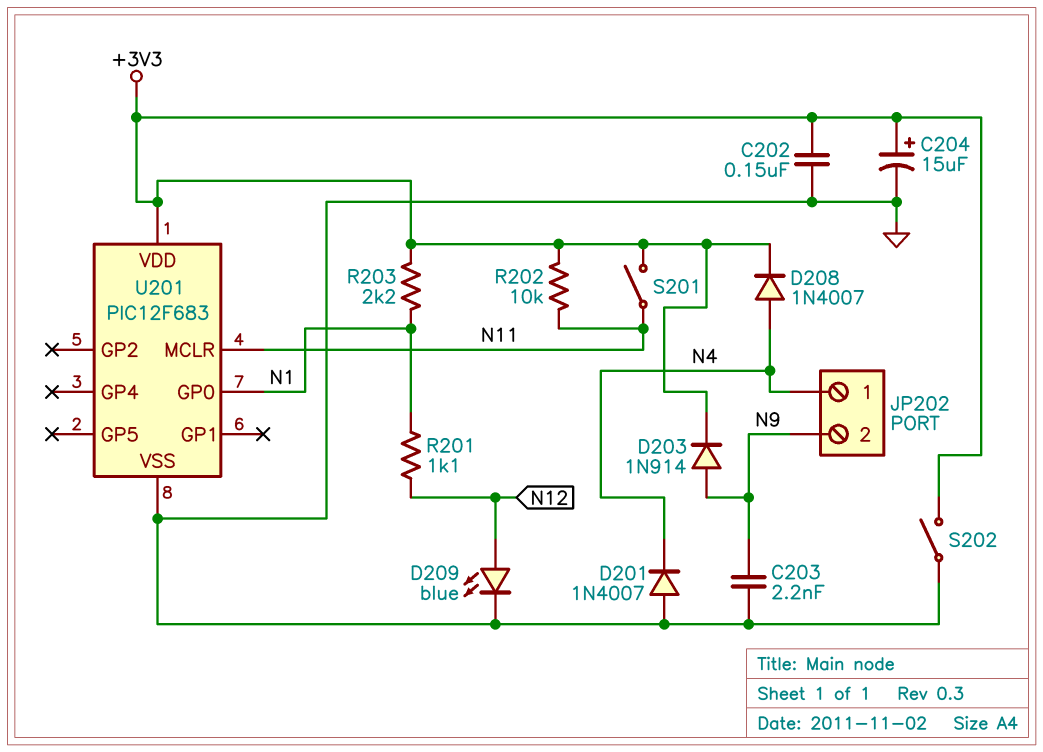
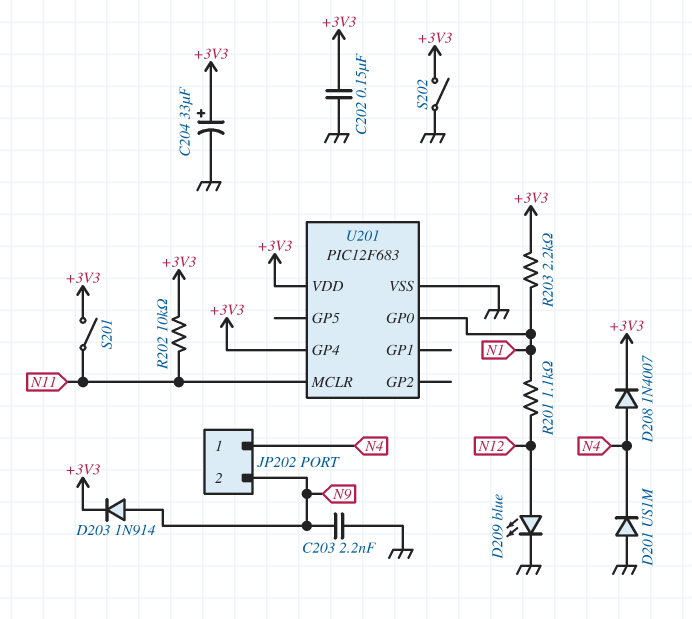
C204: 15uF (plus +3V3, minus GND) -> 33uF (plus +3V3, minus GND)
D201: diode 1N4007 (A GND, K N4) -> diode US1M (A GND, K N4)
U201 pin GP4: none -> +3V3

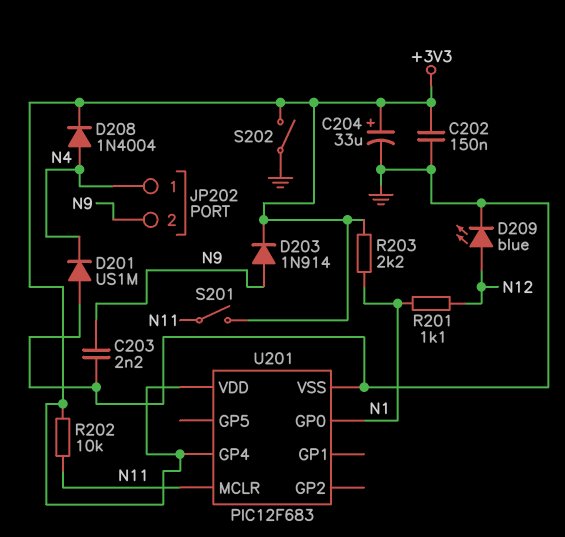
D208: diode 1N4007 (A N4, K +3V3) -> diode 1N4004 (A N4, K +3V3)

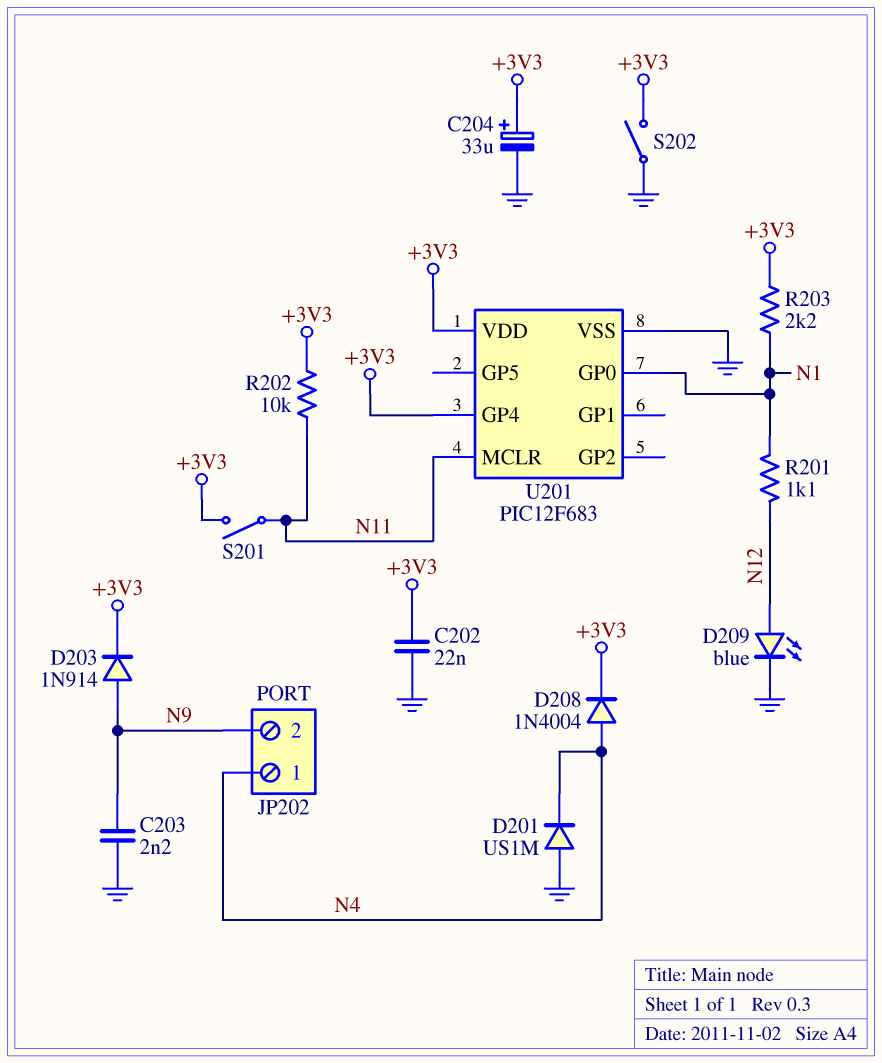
C202: 150nF (+3V3, GND) -> 22nF (+3V3, GND)

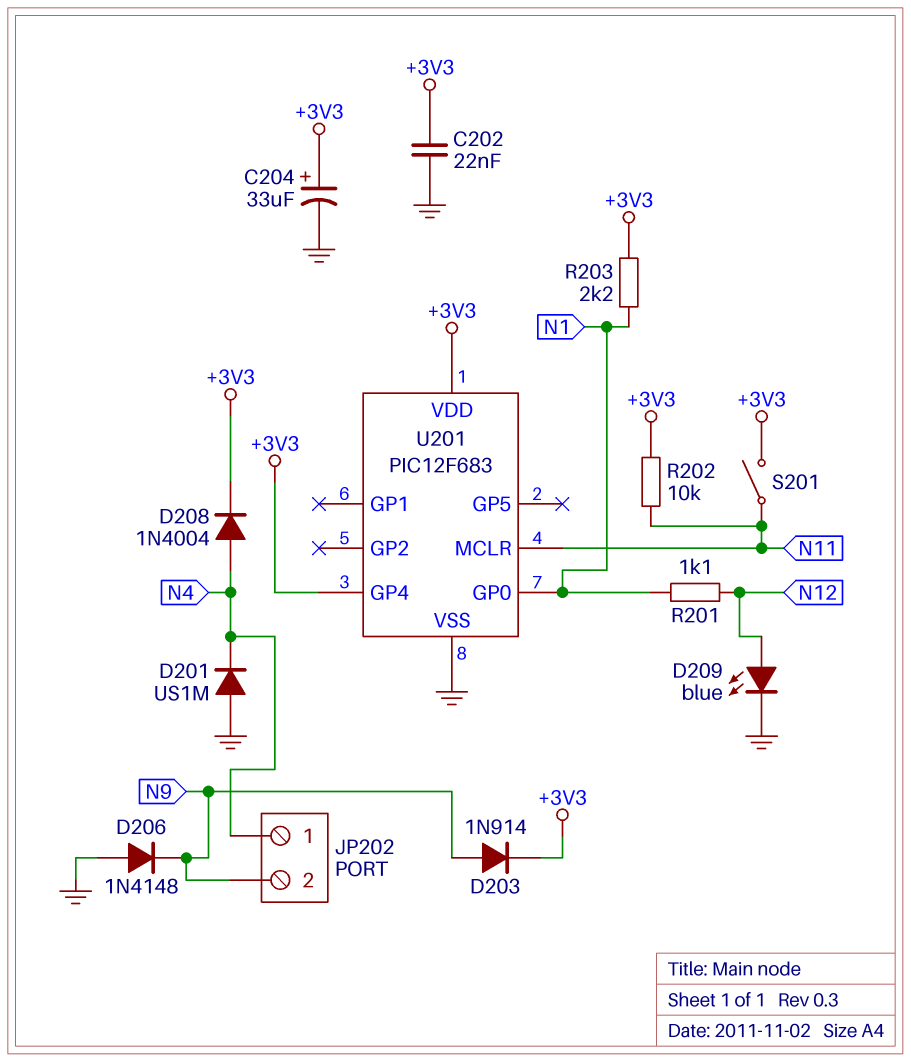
C203: 2.2nF (GND, N9) -> none
D206: none -> diode 1N4148 (A GND, K N9)
S202: switch (+3V3, GND) -> none

